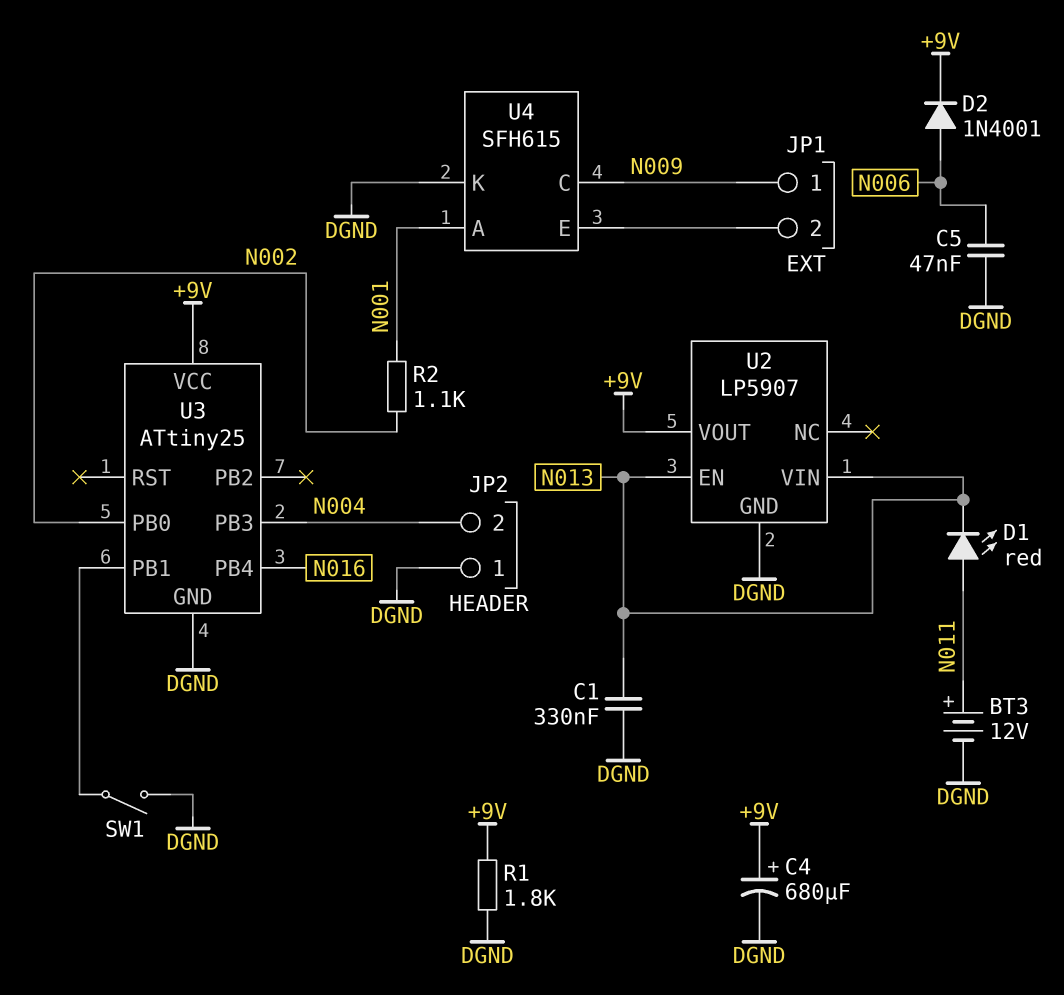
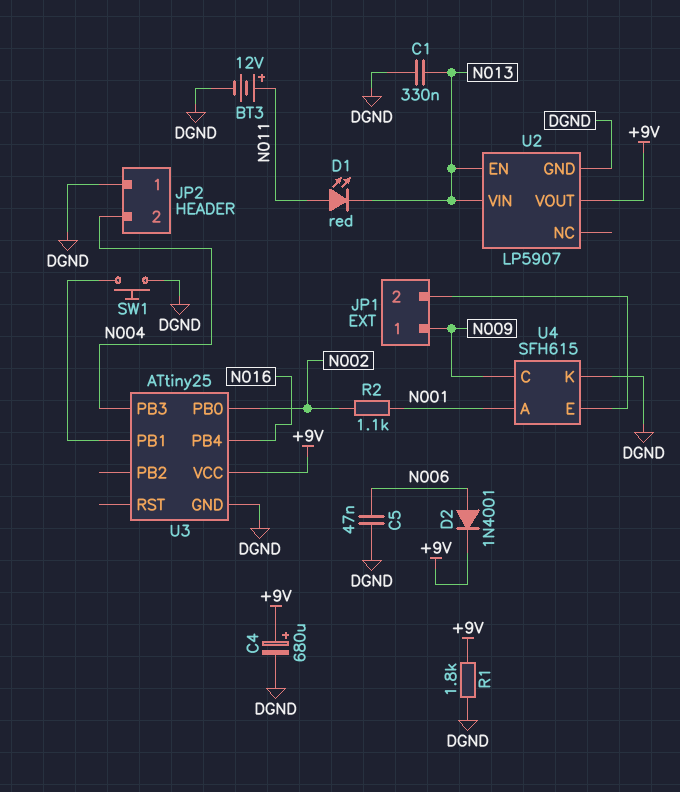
SW1: switch (DGND, U3/PB1) -> button (DGND, U3/PB1)

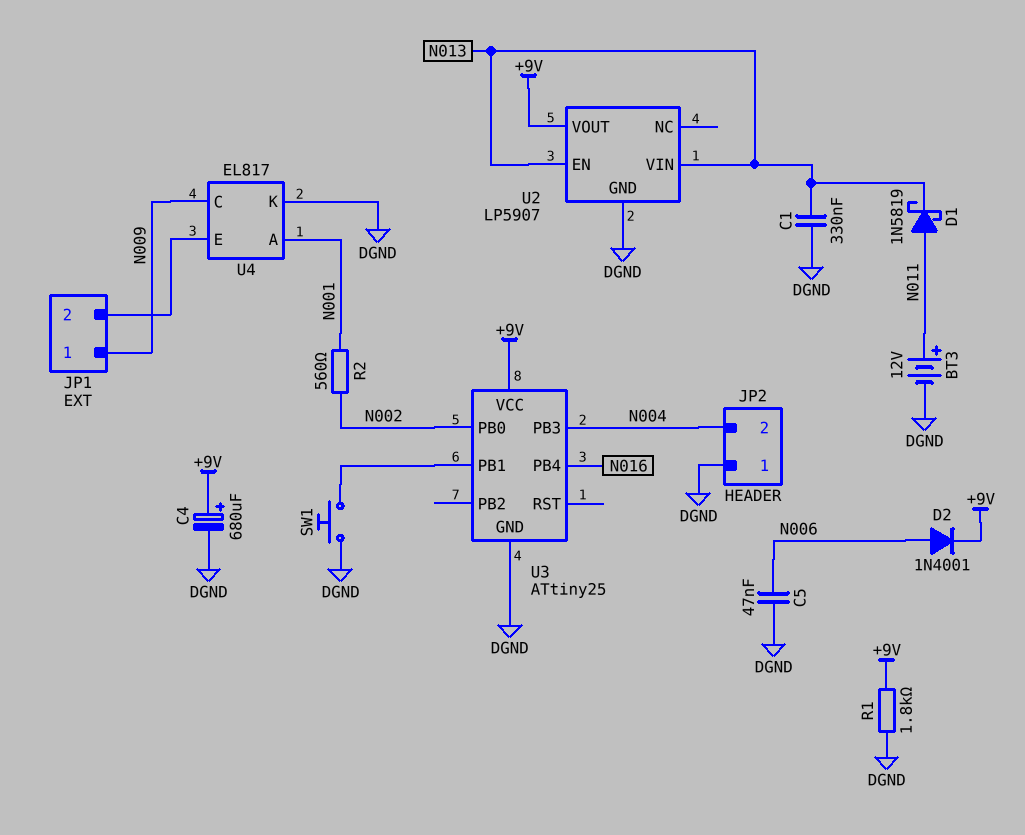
D1: LED red (A N011, K N013) -> schottky 1N5819 (A N011, K N013)
R2: 1.1k (N001, N002) -> 560 (N001, N002)
U4: SFH615 -> EL817

